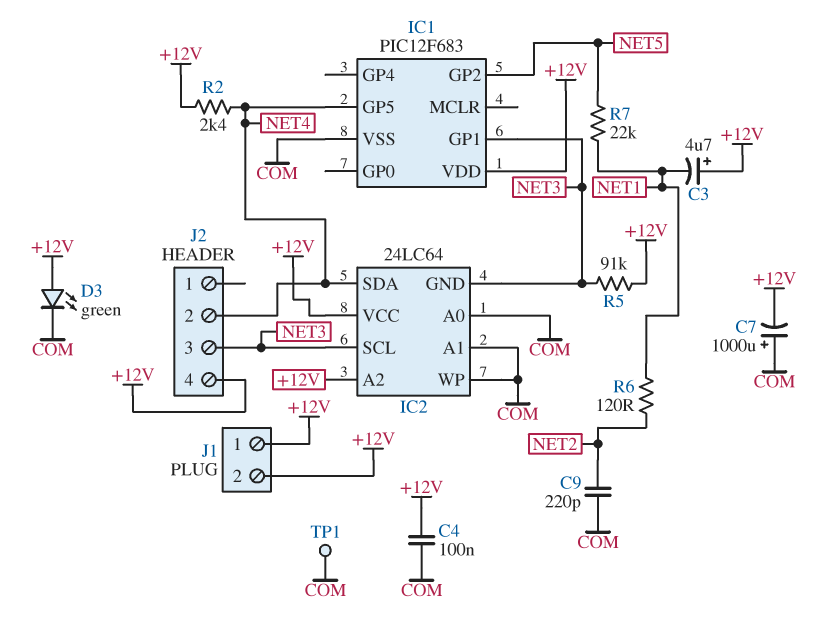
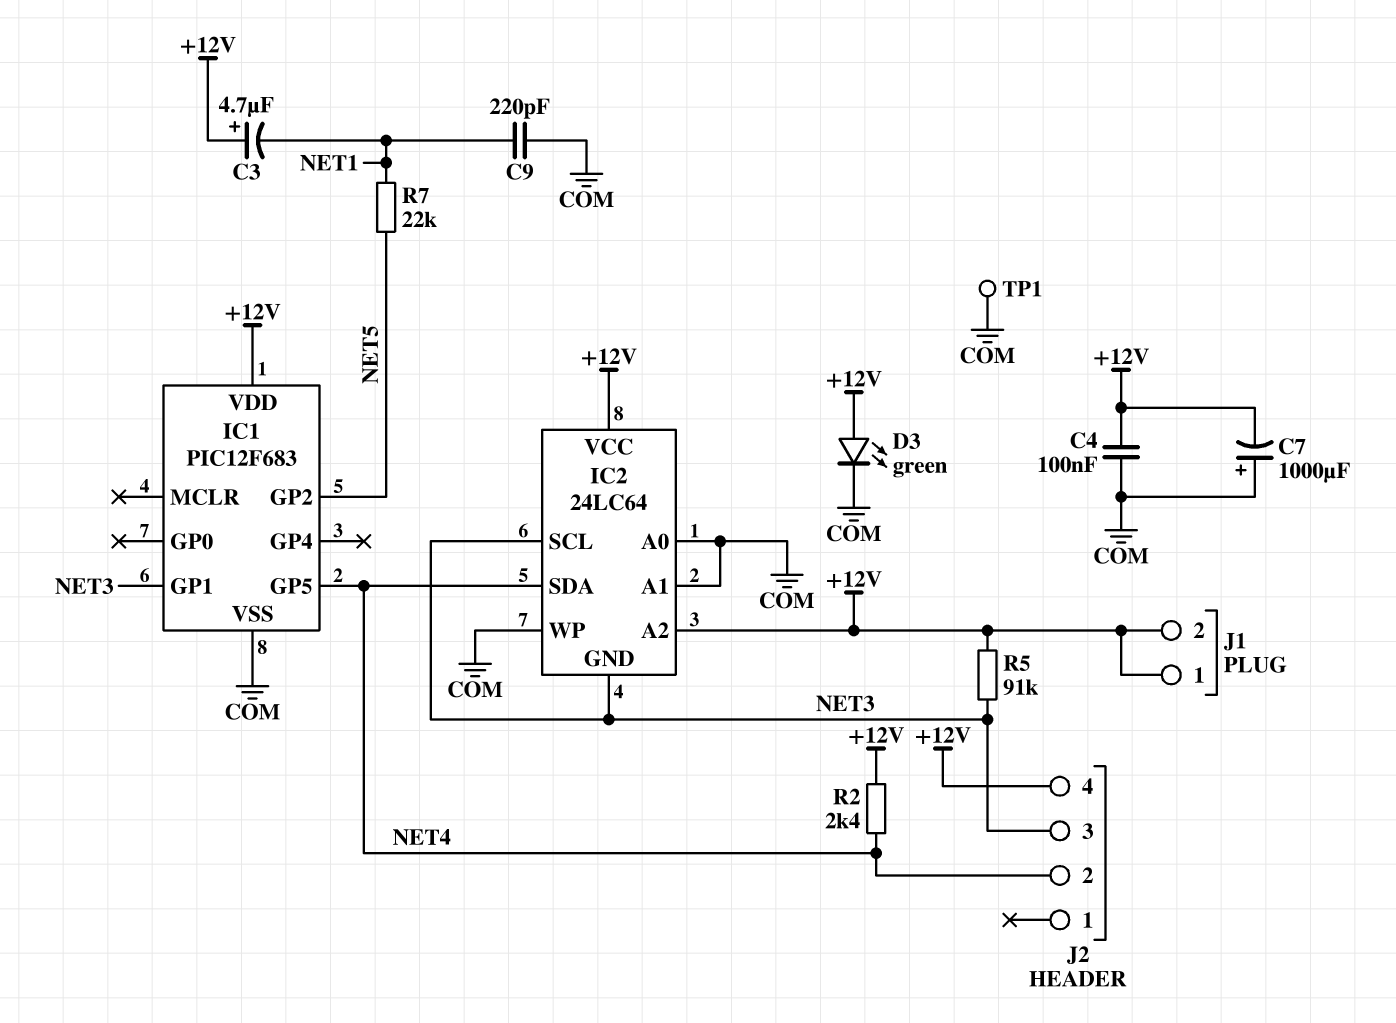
C9: 220pF (COM, NET2) -> 220pF (COM, NET1)
R6: 120 (NET1, NET2) -> none

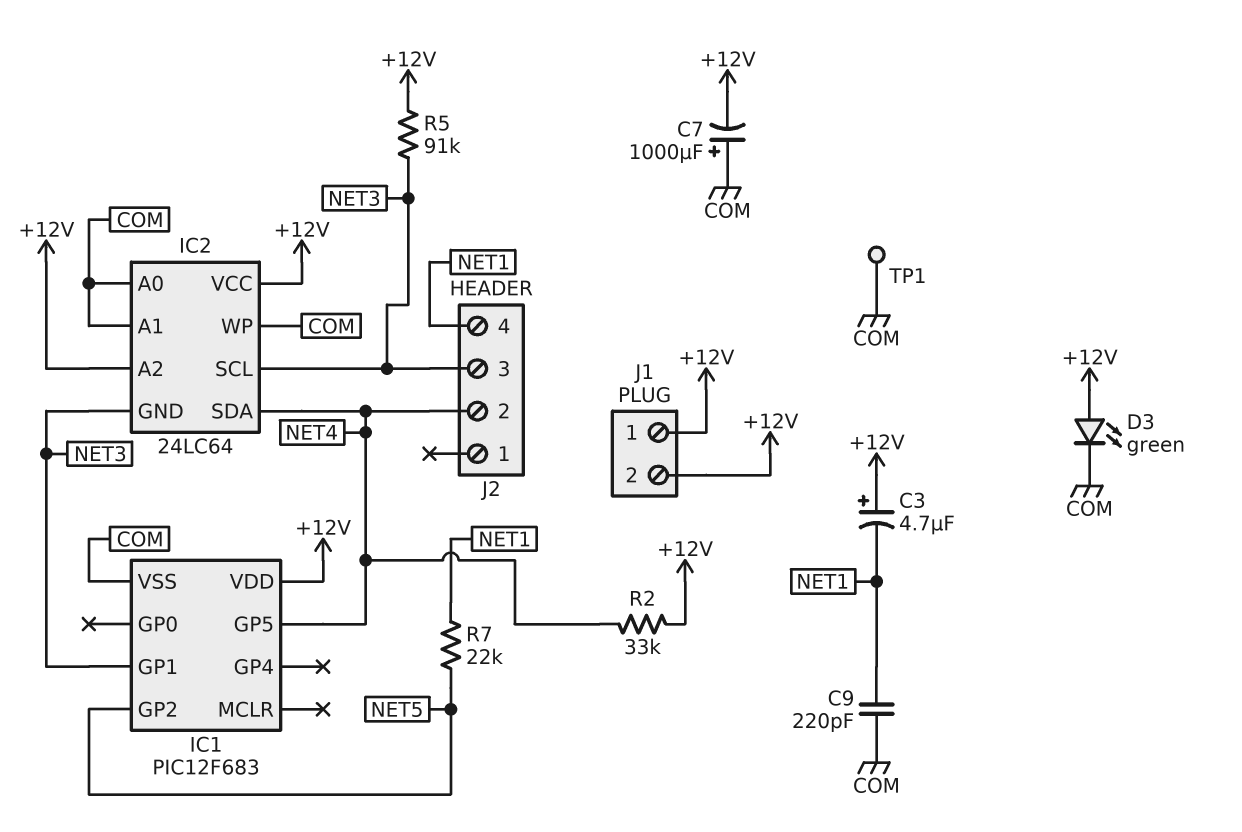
C4: 100nF (+12V, COM) -> none
J2 pin 4: +12V -> NET1
R2: 2.4k (+12V, NET4) -> 33k (+12V, NET4)

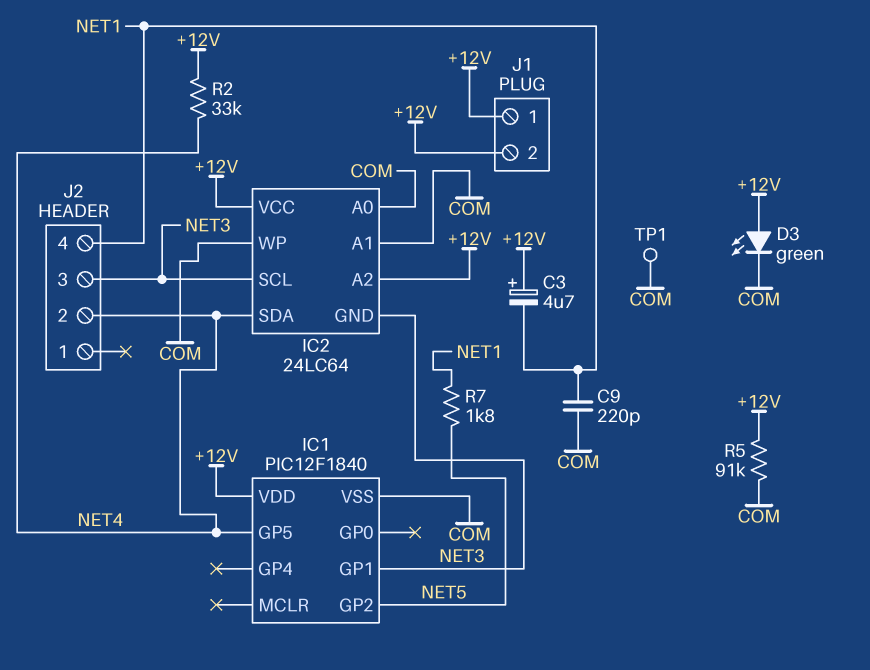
C7: 1000uF (plus COM, minus +12V) -> none
IC1: PIC12F683 -> PIC12F1840
R5: 91k (+12V, NET3) -> 91k (+12V, COM)
R7: 22k (NET1, NET5) -> 1.8k (NET1, NET5)

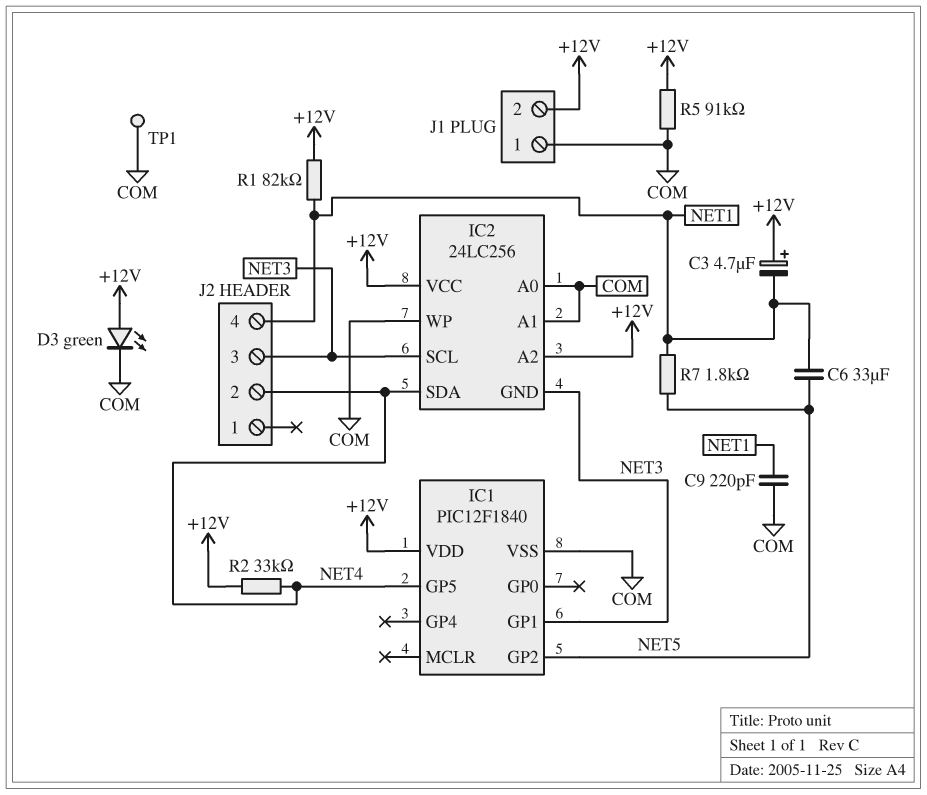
C6: none -> 33uF (NET1, NET5)
IC2: 24LC64 -> 24LC256
J1 pin 1: +12V -> COM
R1: none -> 82k (+12V, NET1)

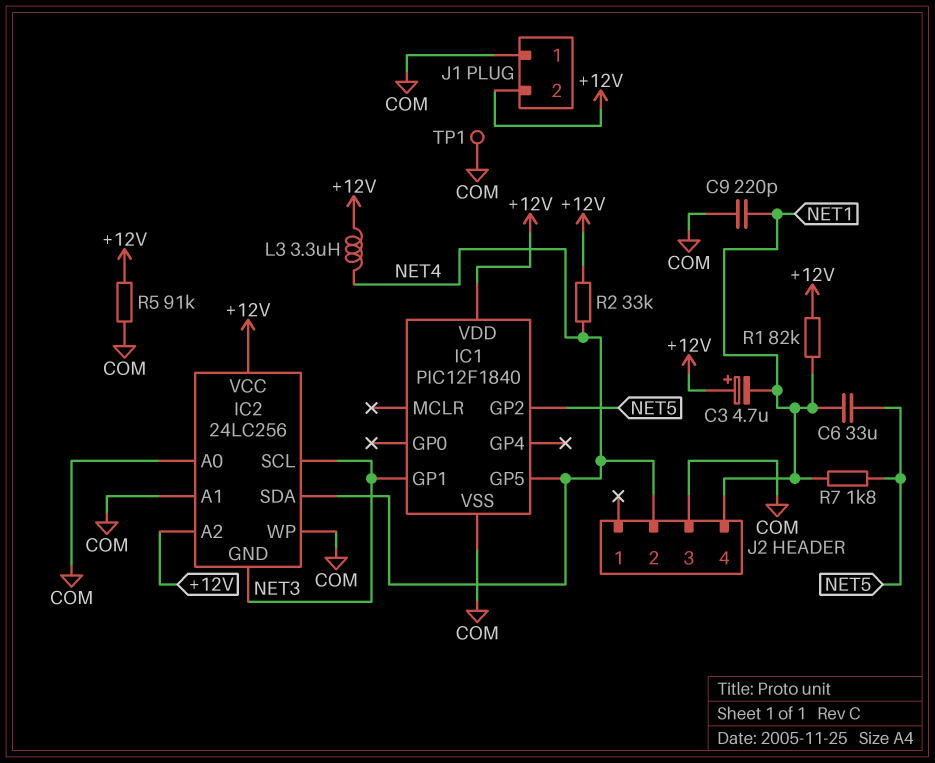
D3: LED green (A +12V, K COM) -> none
J2 pin 3: NET3 -> COM
L3: none -> 3.3uH (+12V, NET4)

